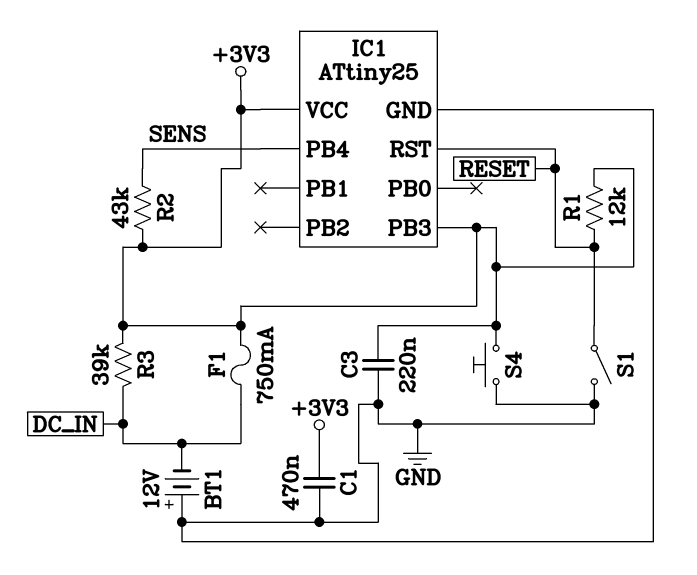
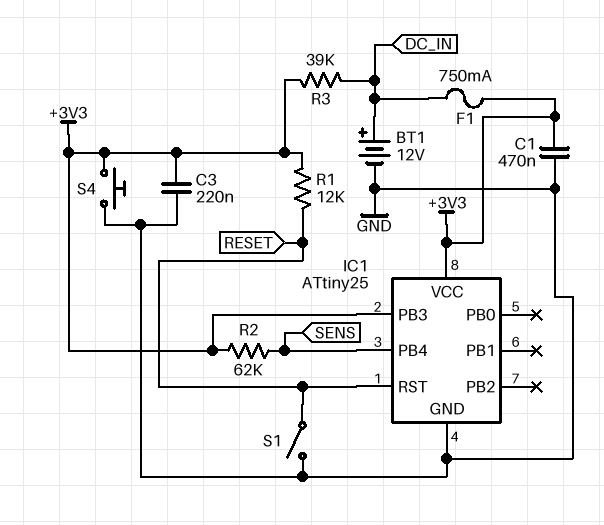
BT1: 12V (plus GND, minus DC_IN) -> 12V (plus DC_IN, minus GND)
R2: 43k (+3V3, SENS) -> 62k (+3V3, SENS)

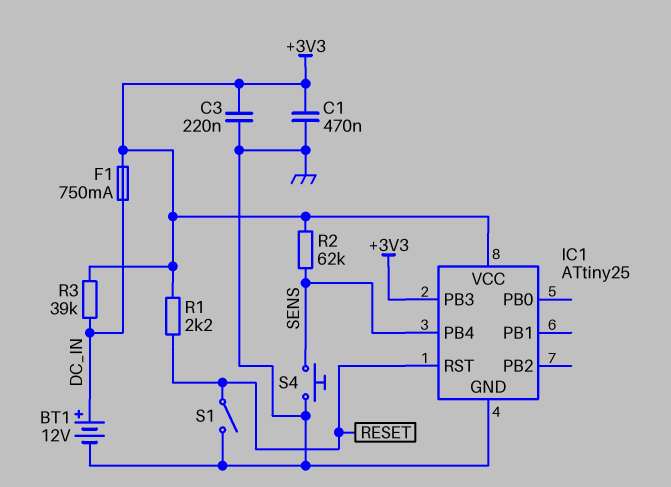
R1: 12k (+3V3, RESET) -> 2.2k (+3V3, RESET)
S4: button (+3V3, GND) -> button (GND, SENS)

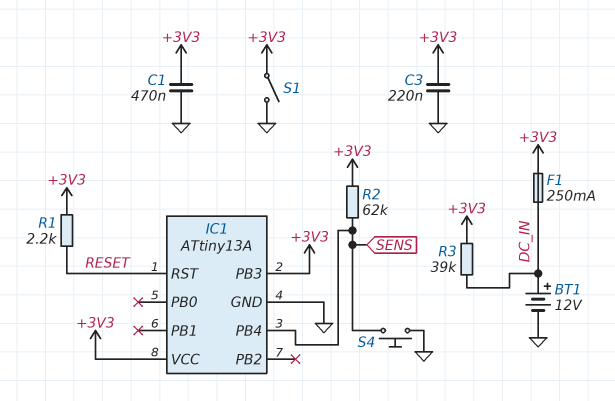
F1: 750mA (+3V3, DC_IN) -> 250mA (+3V3, DC_IN)
IC1: ATtiny25 -> ATtiny13A
S1: switch (GND, RESET) -> switch (+3V3, GND)

